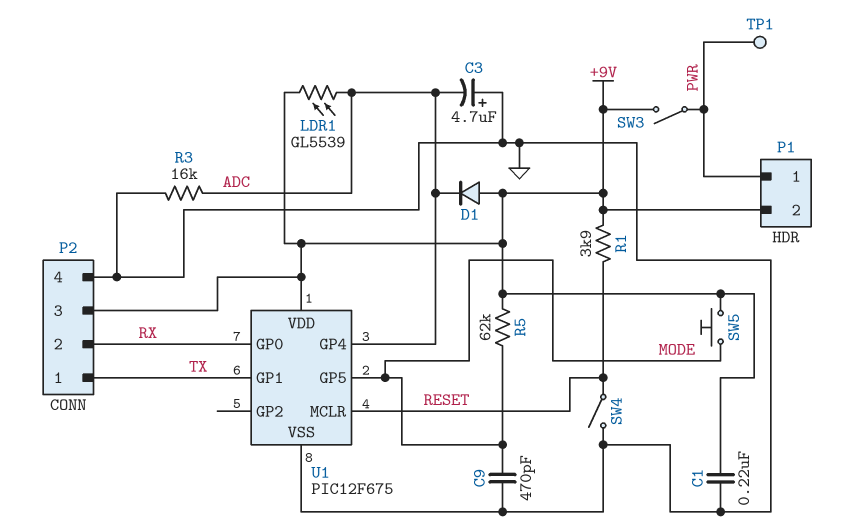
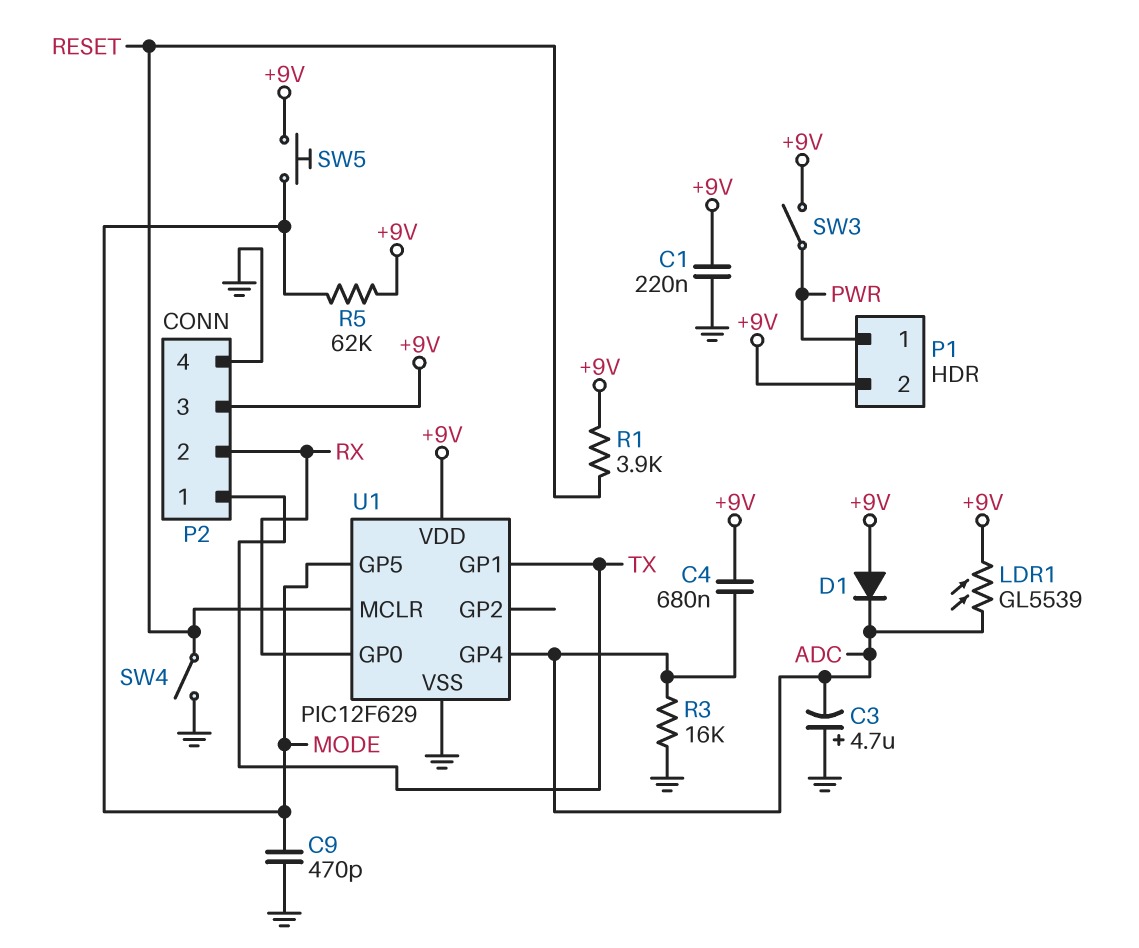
C4: none -> 680nF (+9V, ADC)
TP1: test point (PWR) -> none
U1: PIC12F675 -> PIC12F629

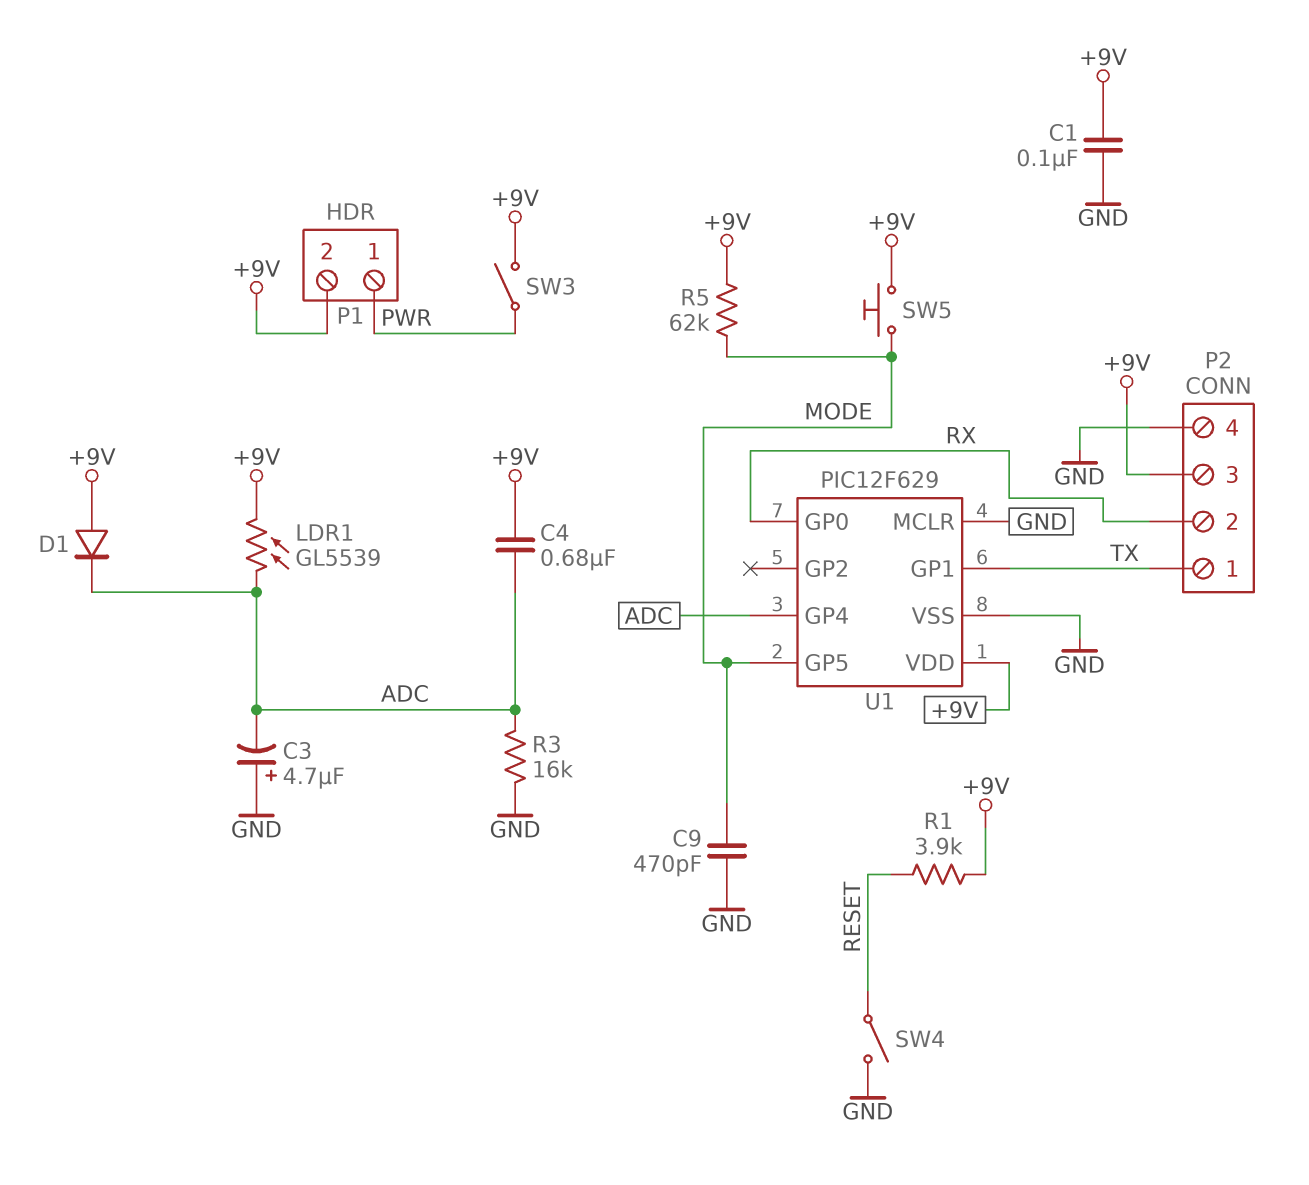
C1: 220nF (+9V, GND) -> 100nF (+9V, GND)
U1 pin MCLR: RESET -> GND

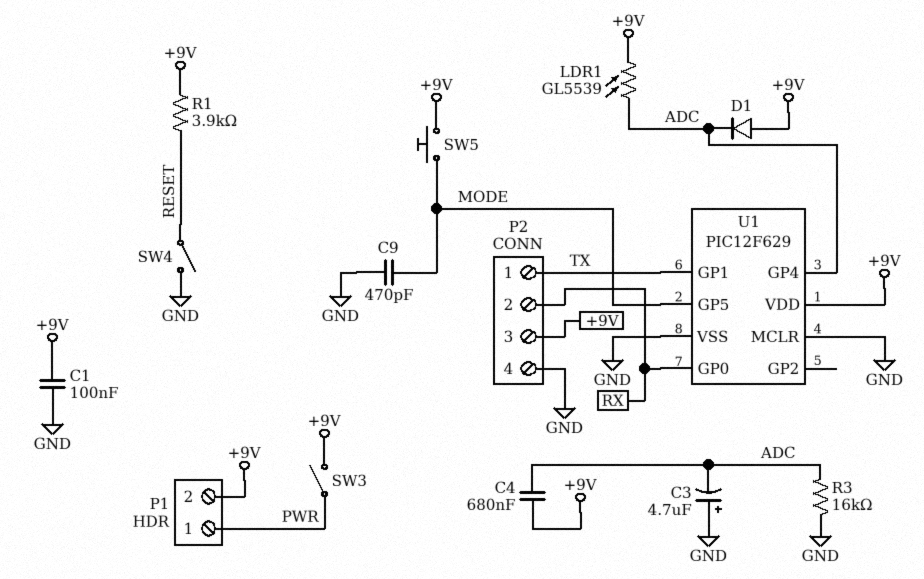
R5: 62k (+9V, MODE) -> none

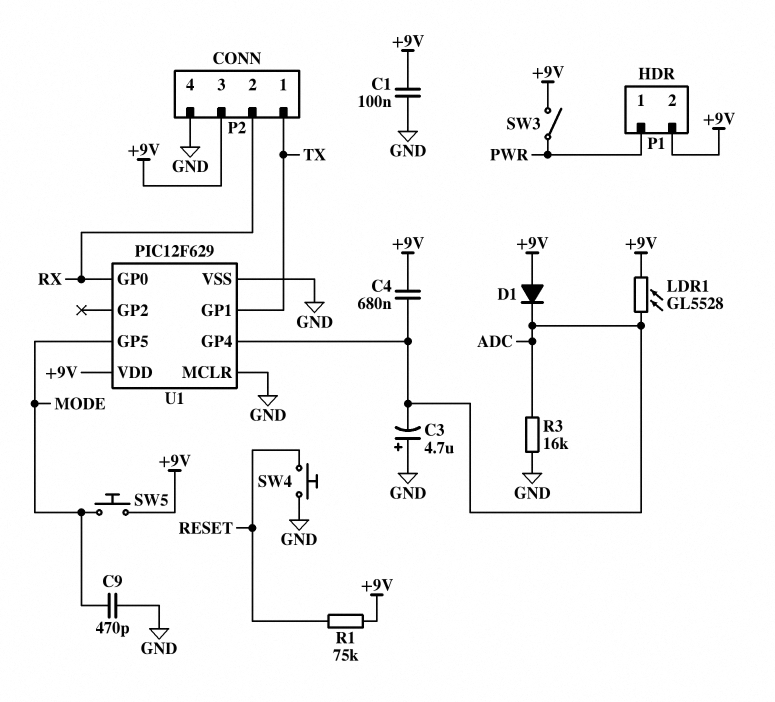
LDR1: GL5539 (+9V, ADC) -> GL5528 (+9V, ADC)
R1: 3.9k (+9V, RESET) -> 75k (+9V, RESET)
SW4: switch (GND, RESET) -> button (GND, RESET)

